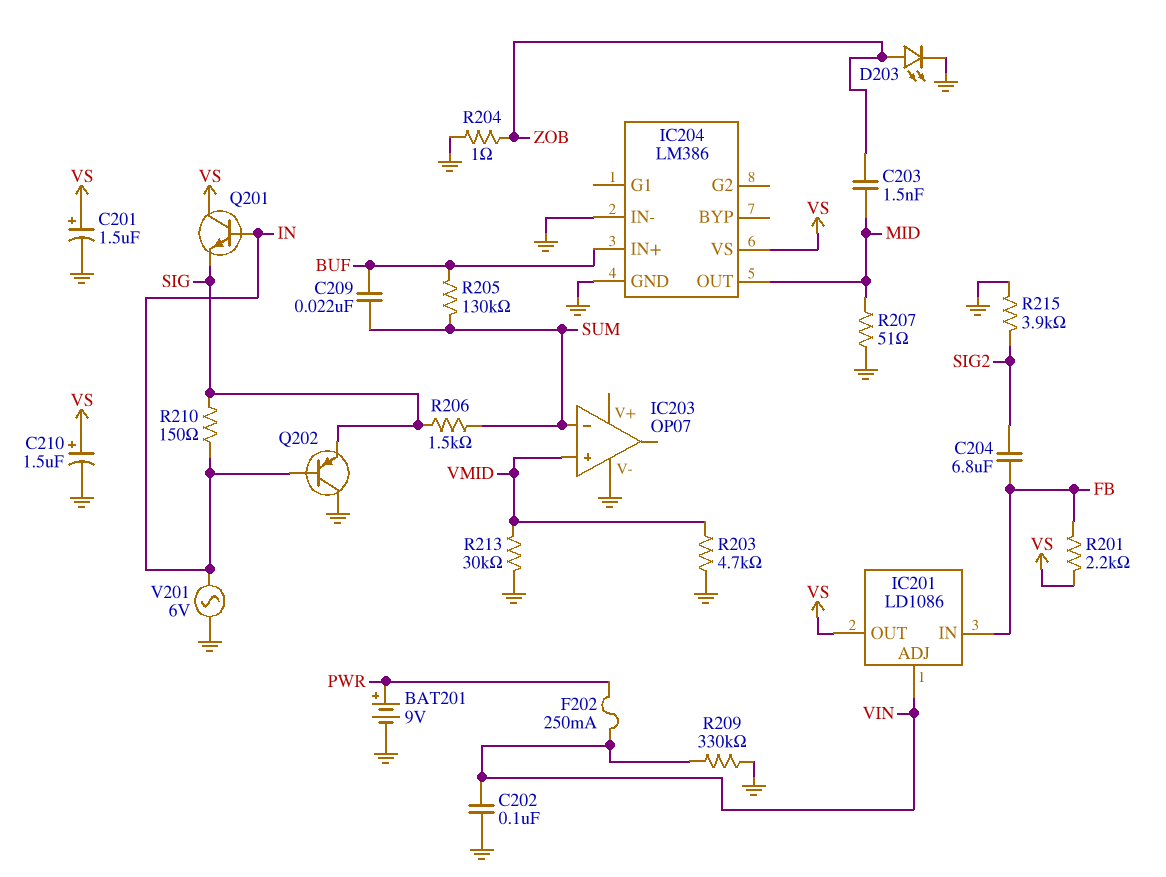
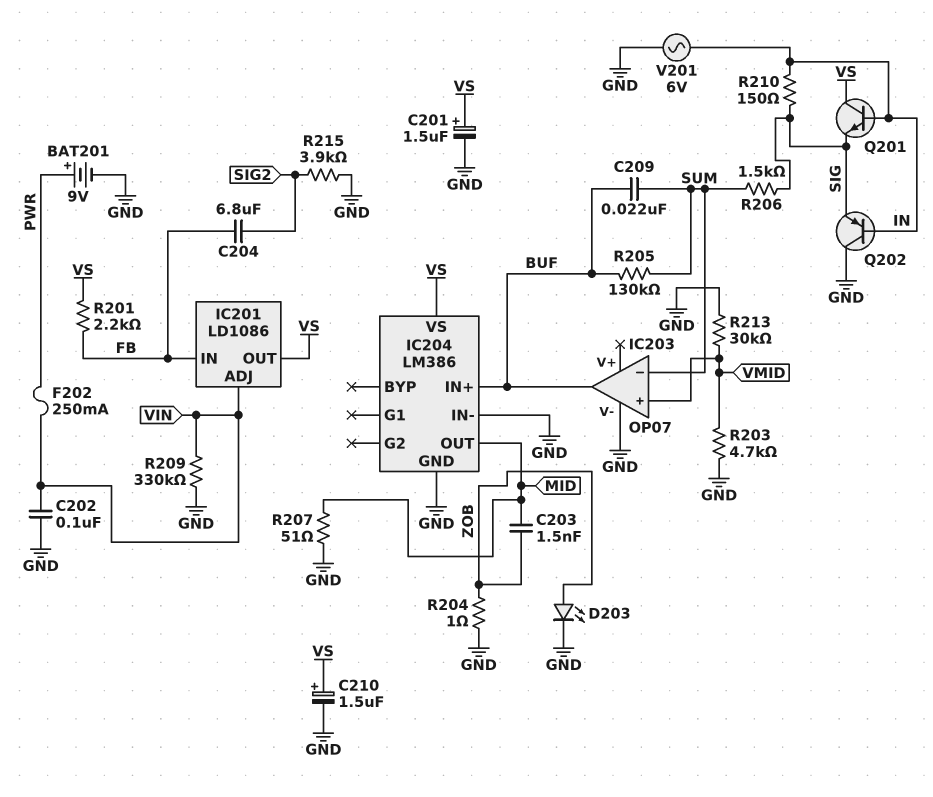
IC203 pin out: none -> BUF

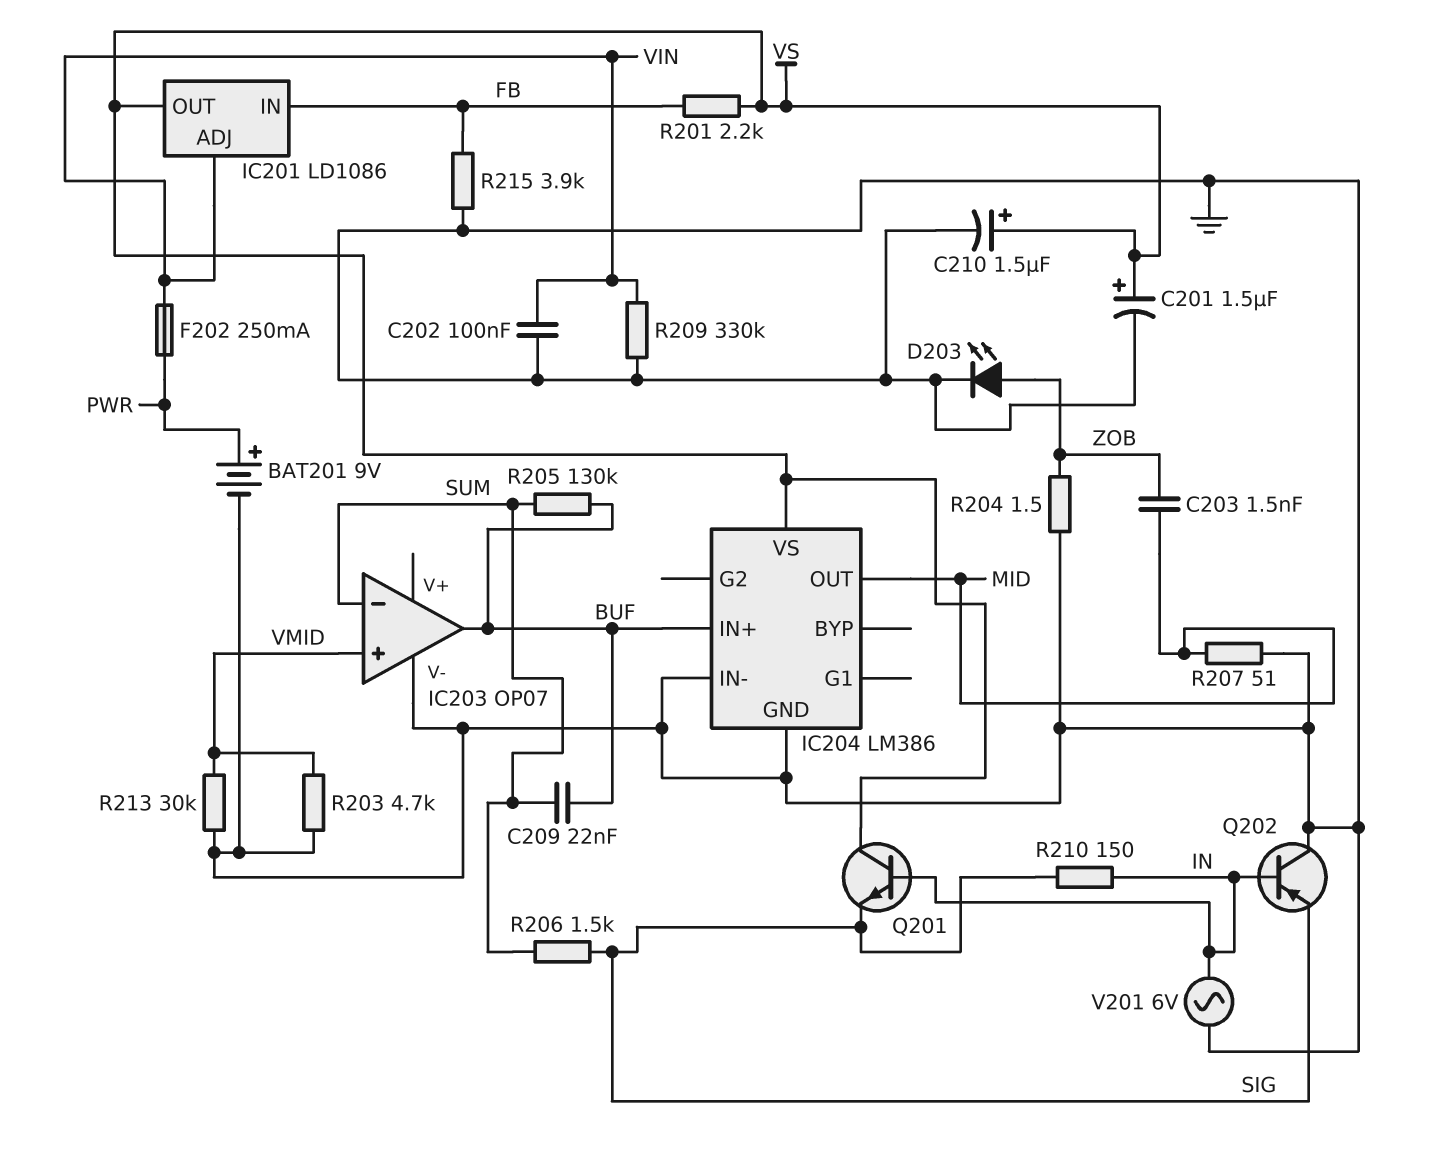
C204: 6.8uF (FB, SIG2) -> none
R204: 1 (GND, ZOB) -> 1.5 (GND, ZOB)
R215: 3.9k (GND, SIG2) -> 3.9k (FB, GND)

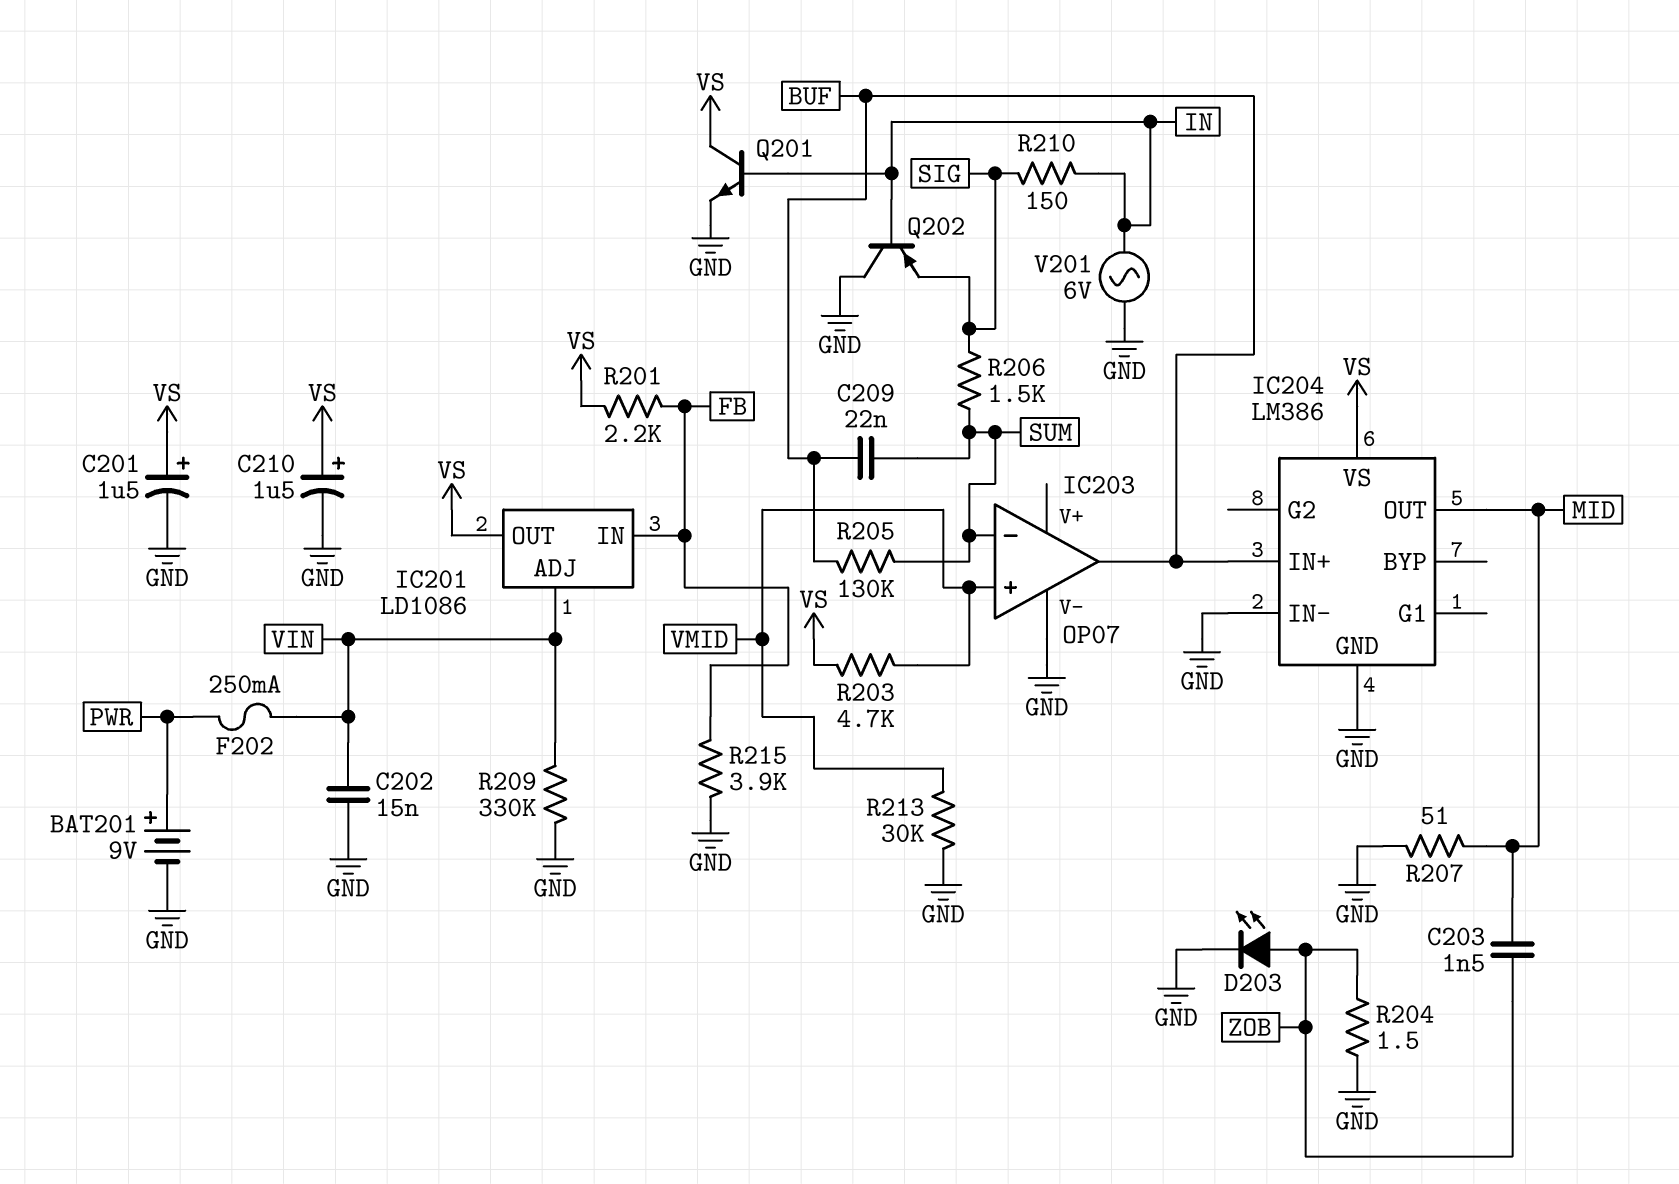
C202: 100nF (GND, VIN) -> 15nF (GND, VIN)
Q201: NPN (B IN, C VS, E SIG) -> NPN (B IN, C VS, E GND)
R203: 4.7k (GND, VMID) -> 4.7k (VMID, VS)

